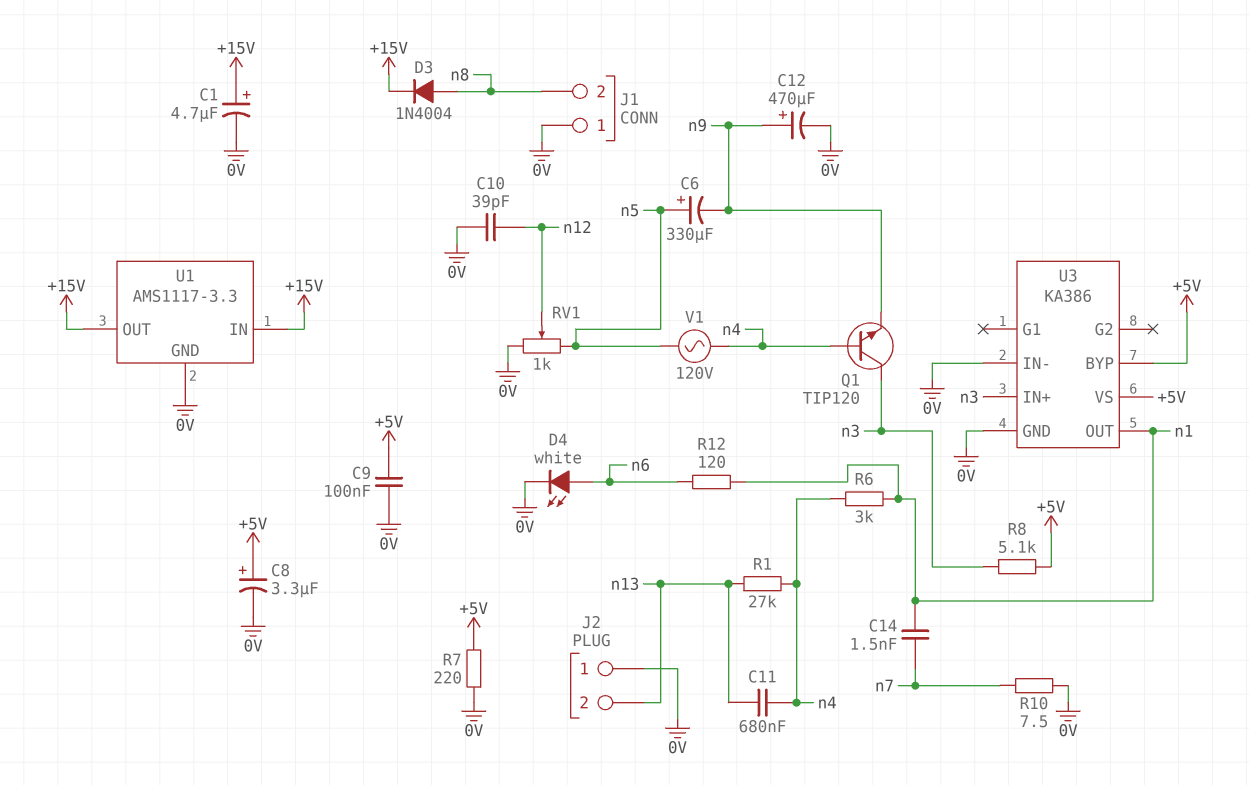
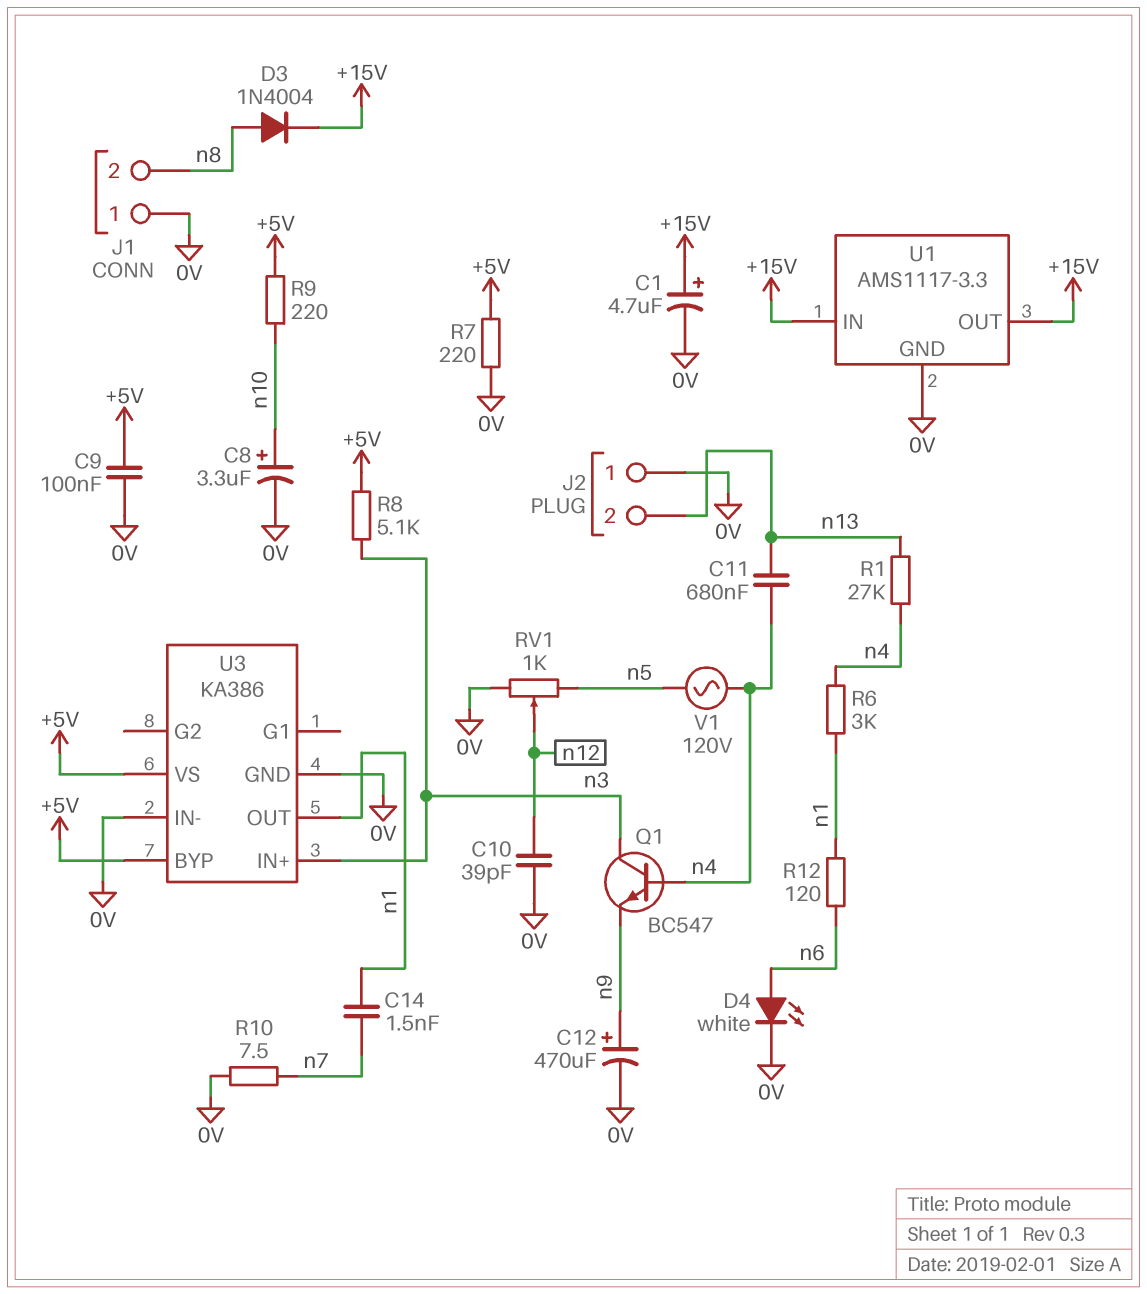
C6: 330uF (plus n5, minus n9) -> none
C8: 3.3uF (plus +5V, minus 0V) -> 3.3uF (plus n10, minus 0V)
Q1: NPN TIP120 (B n4, C n3, E n9) -> NPN BC547 (B n4, C n3, E n9)
R9: none -> 220 (+5V, n10)

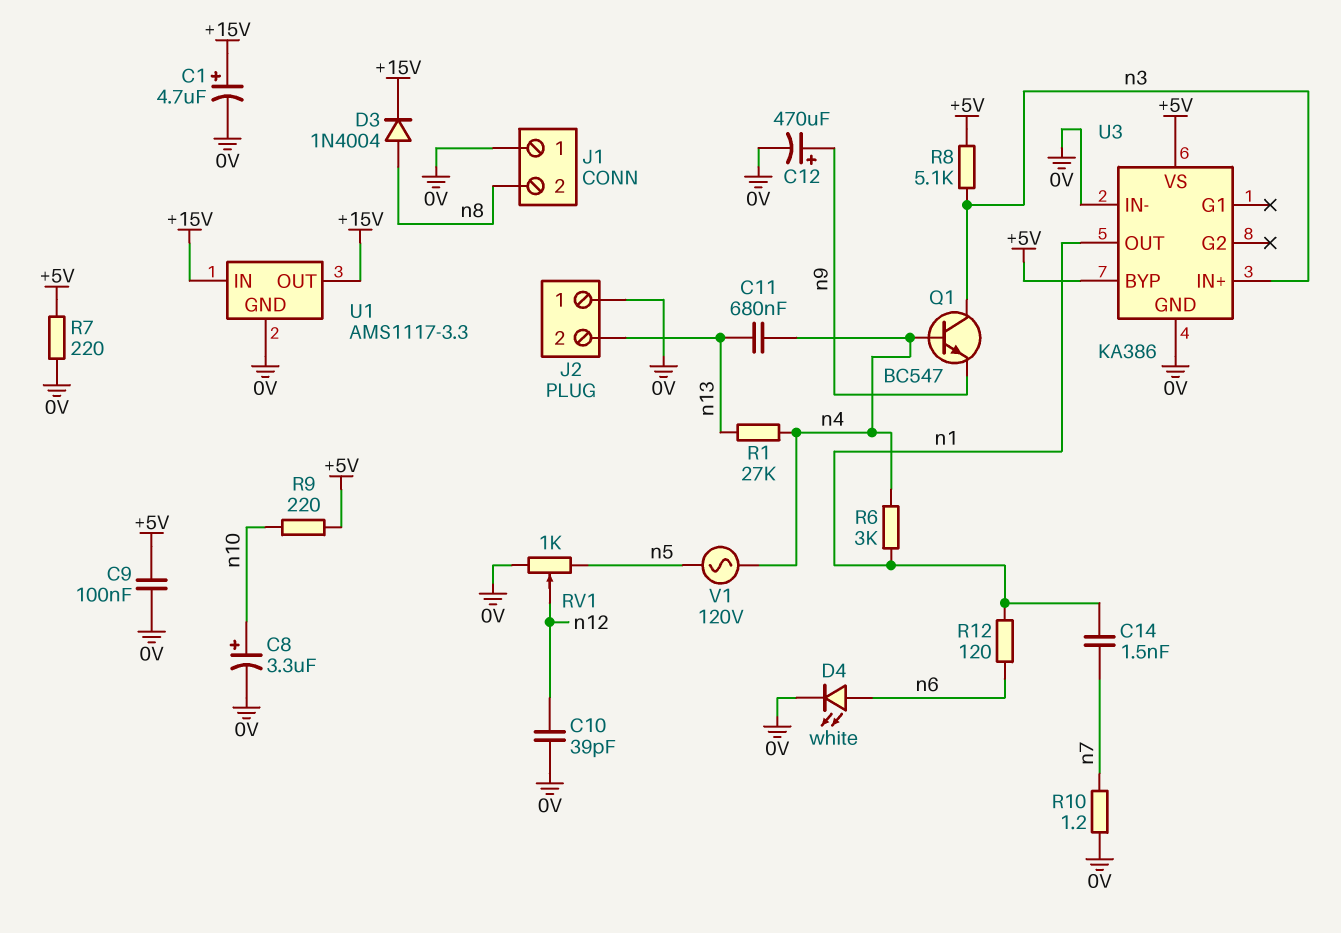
R10: 7.5 (0V, n7) -> 1.2 (0V, n7)

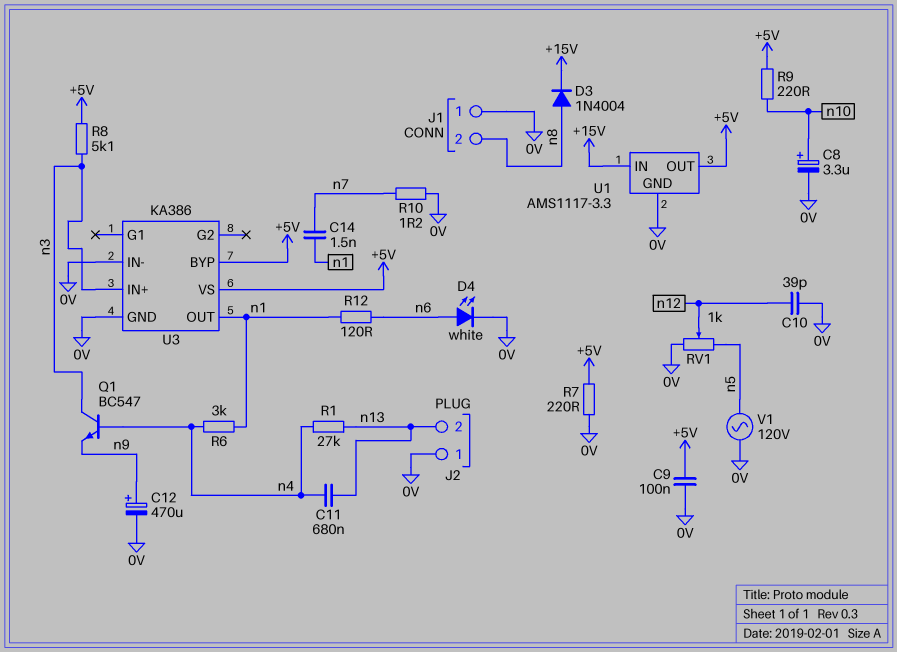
C1: 4.7uF (plus +15V, minus 0V) -> none
U1 pin OUT: +15V -> +5V
V1: AC 120V (n4, n5) -> AC 120V (0V, n5)

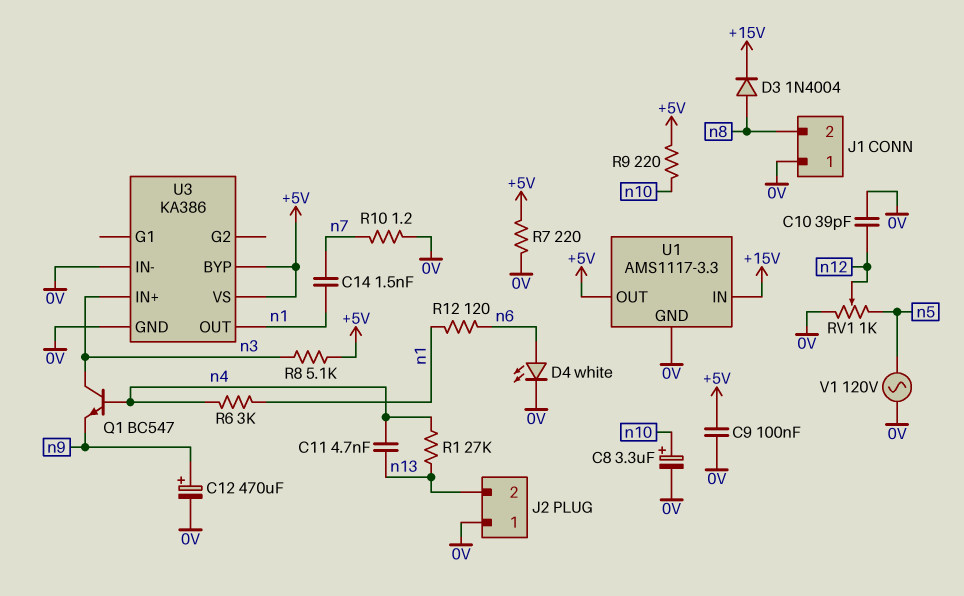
C11: 680nF (n4, n13) -> 4.7nF (n4, n13)

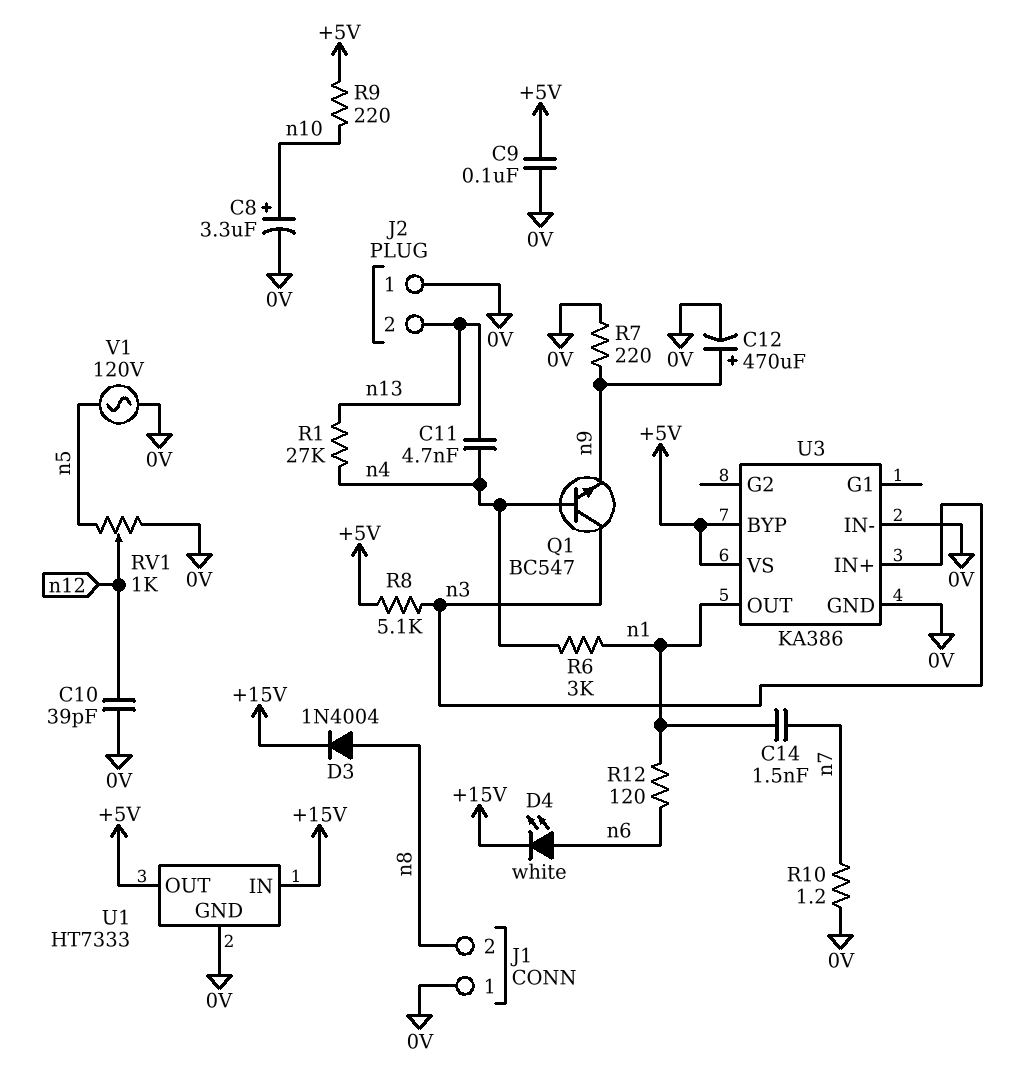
D4: LED white (A n6, K 0V) -> LED white (A n6, K +15V)
R7: 220 (+5V, 0V) -> 220 (0V, n9)
U1: AMS1117-3.3 -> HT7333

